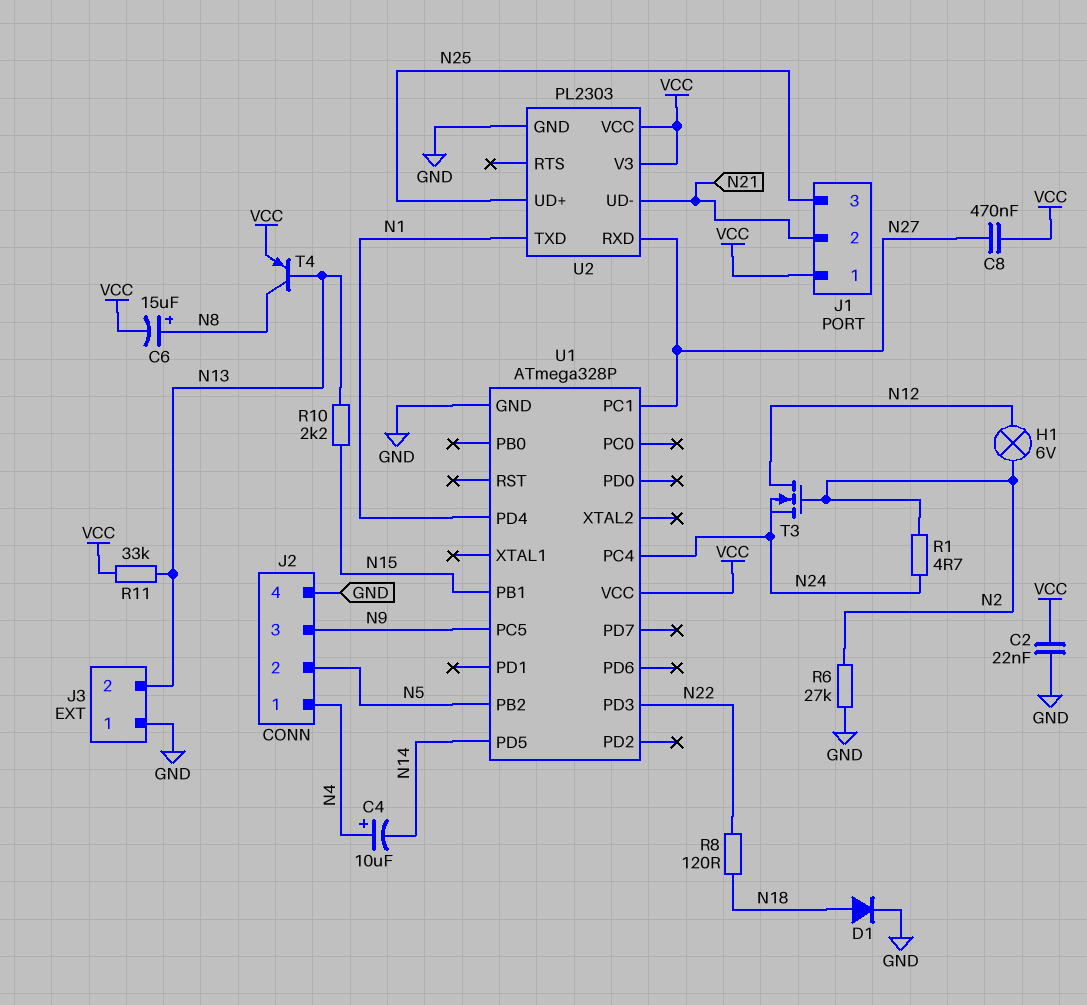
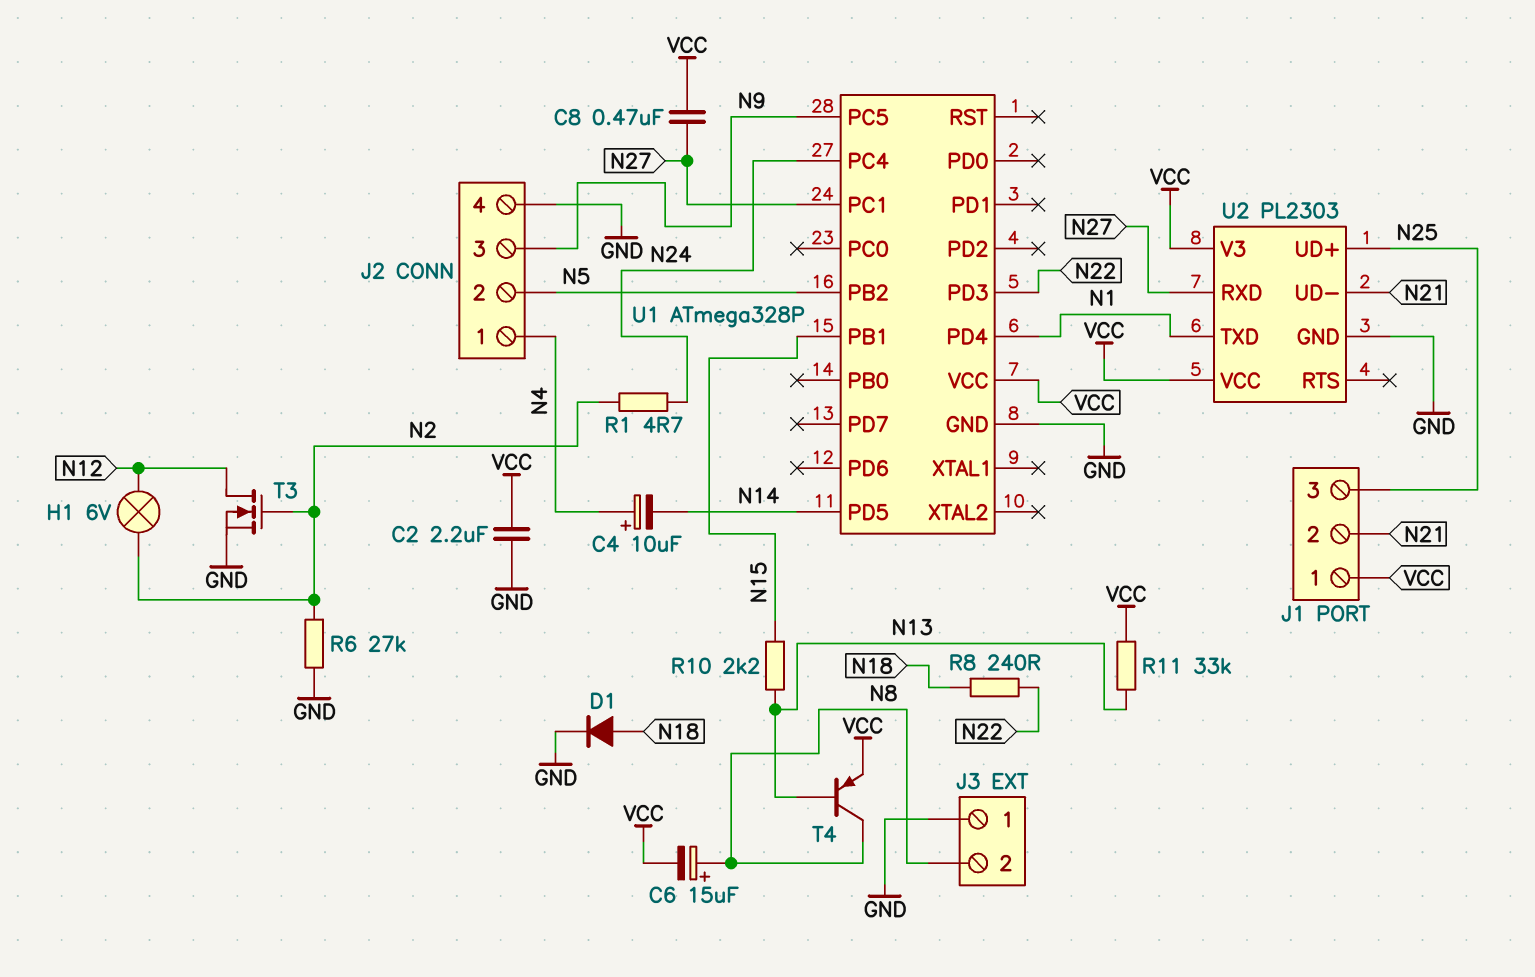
C2: 22nF (GND, VCC) -> 2.2uF (GND, VCC)
J3 pin 2: N13 -> N8
R8: 120 (N18, N22) -> 240 (N18, N22)
T3: NMOS (G N2, D N12, S N24) -> NMOS (G N2, D N12, S GND)

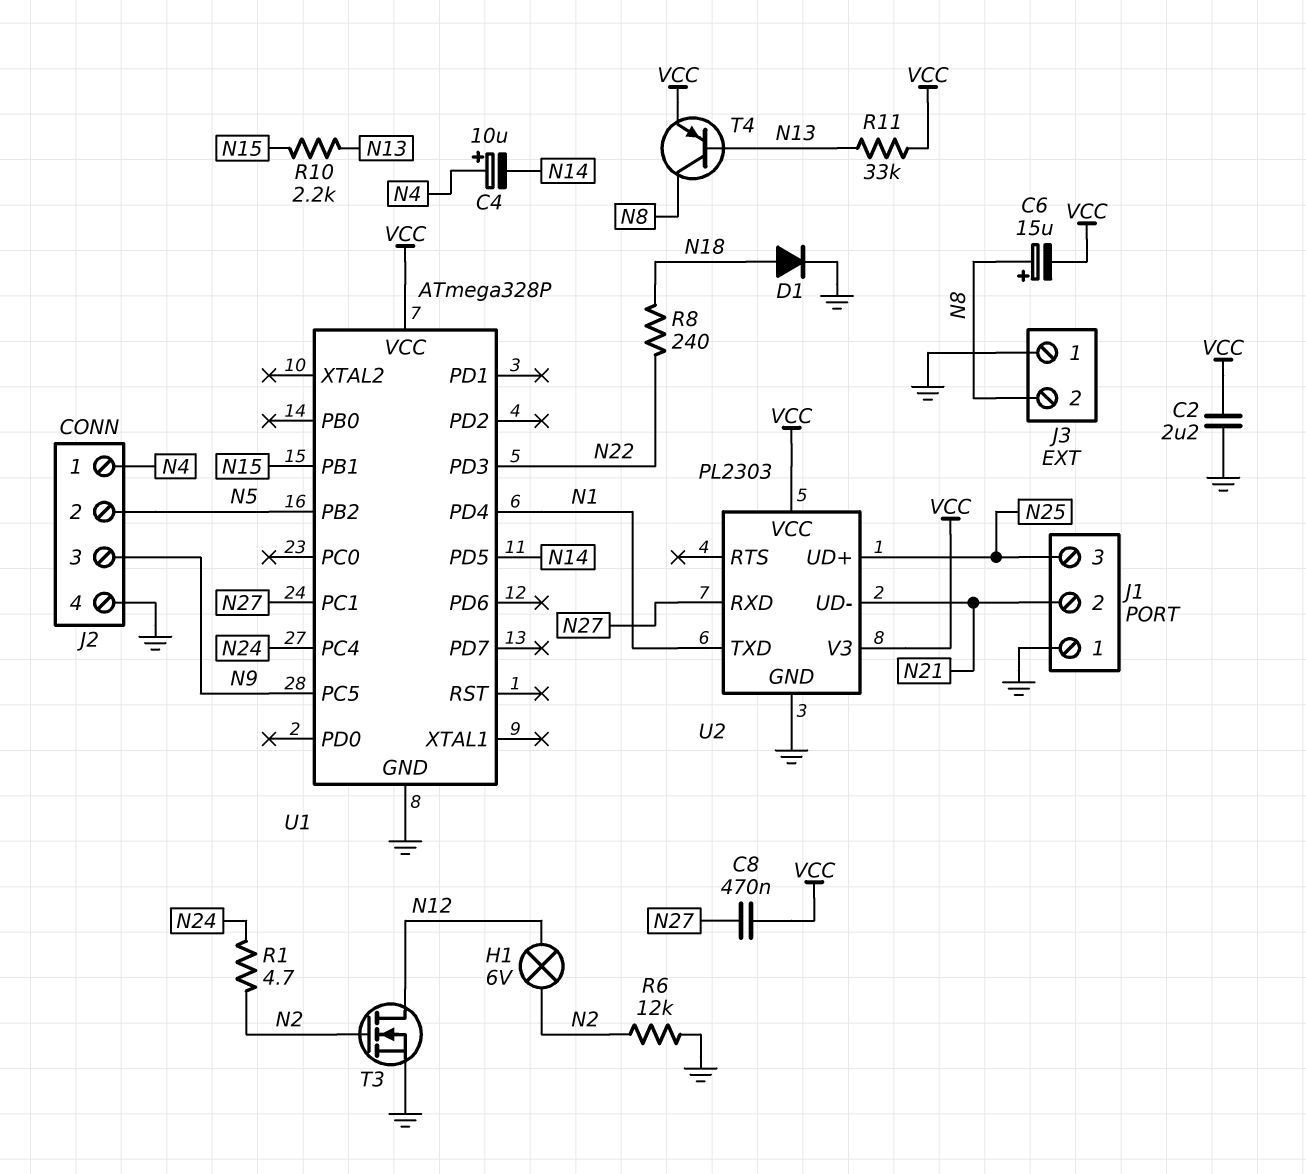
J1 pin 1: VCC -> GND
R6: 27k (GND, N2) -> 12k (GND, N2)

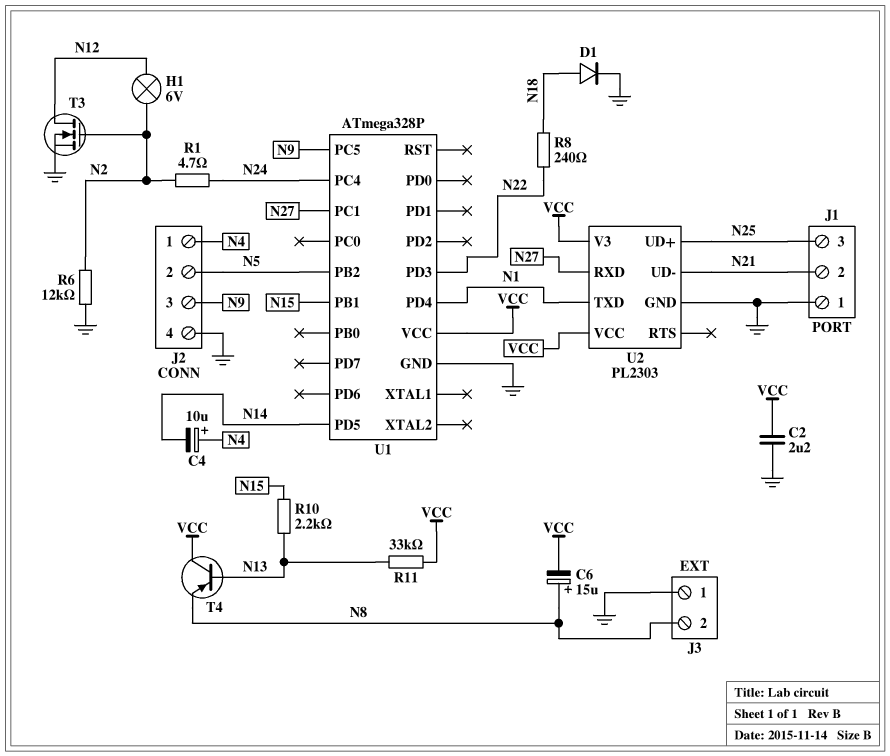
C8: 470nF (N27, VCC) -> none
T4: PNP (B N13, C N8, E VCC) -> PNP (B N13, C VCC, E N8)

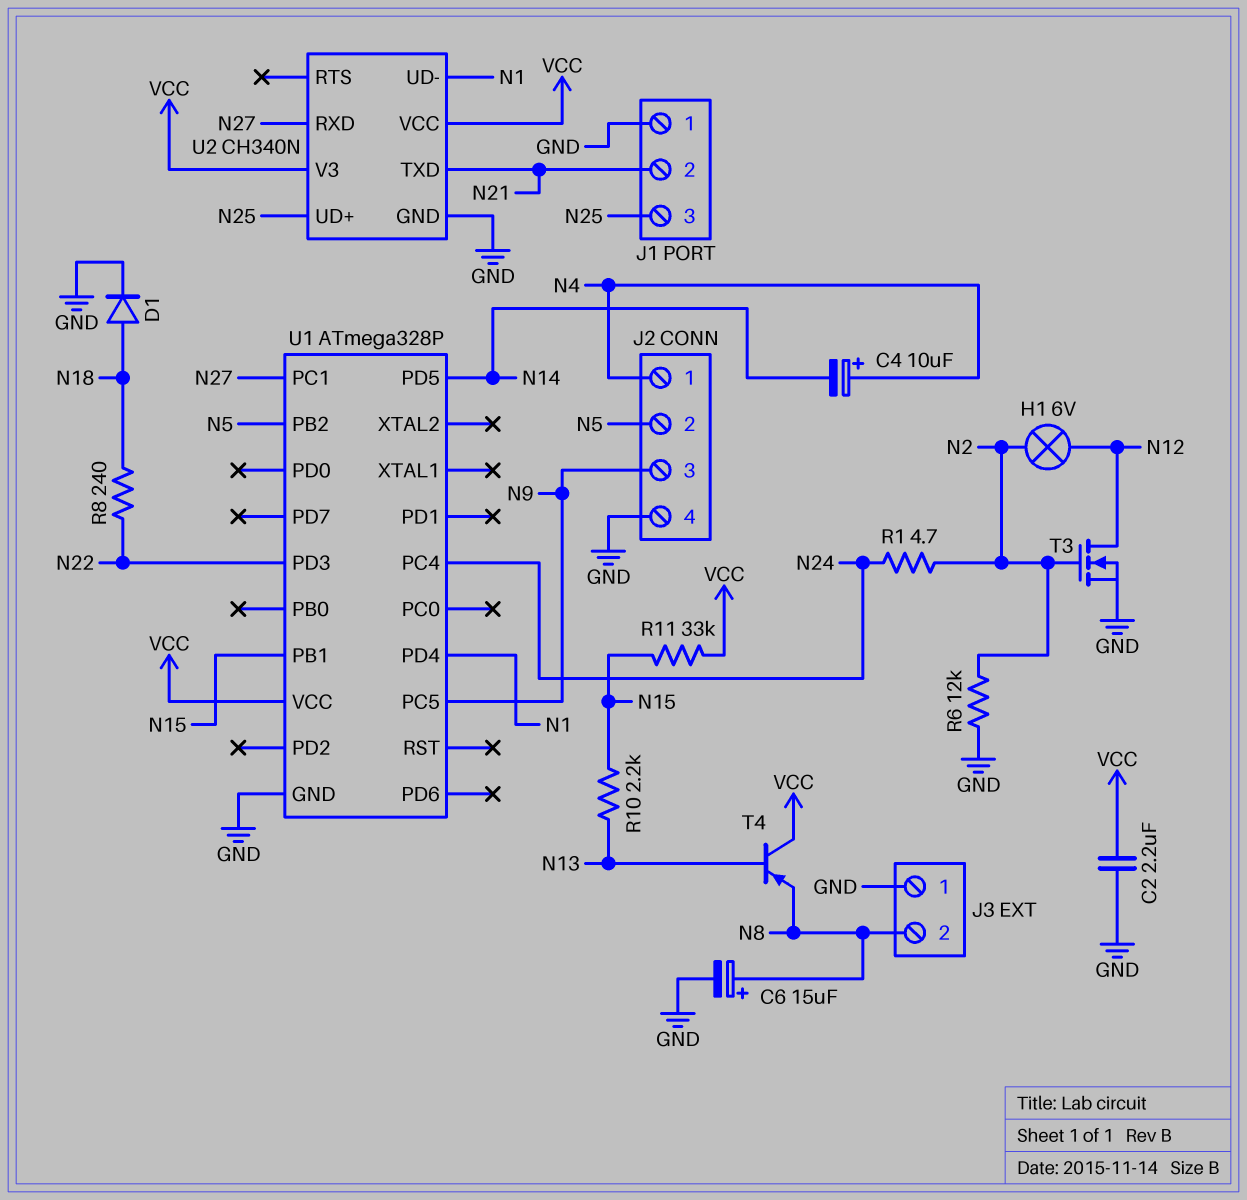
C6: 15uF (plus N8, minus VCC) -> 15uF (plus N8, minus GND)
R11: 33k (N13, VCC) -> 33k (N15, VCC)
U2: PL2303 -> CH340N
U2 pin TXD: N1 -> N21
U2 pin UD-: N21 -> N1

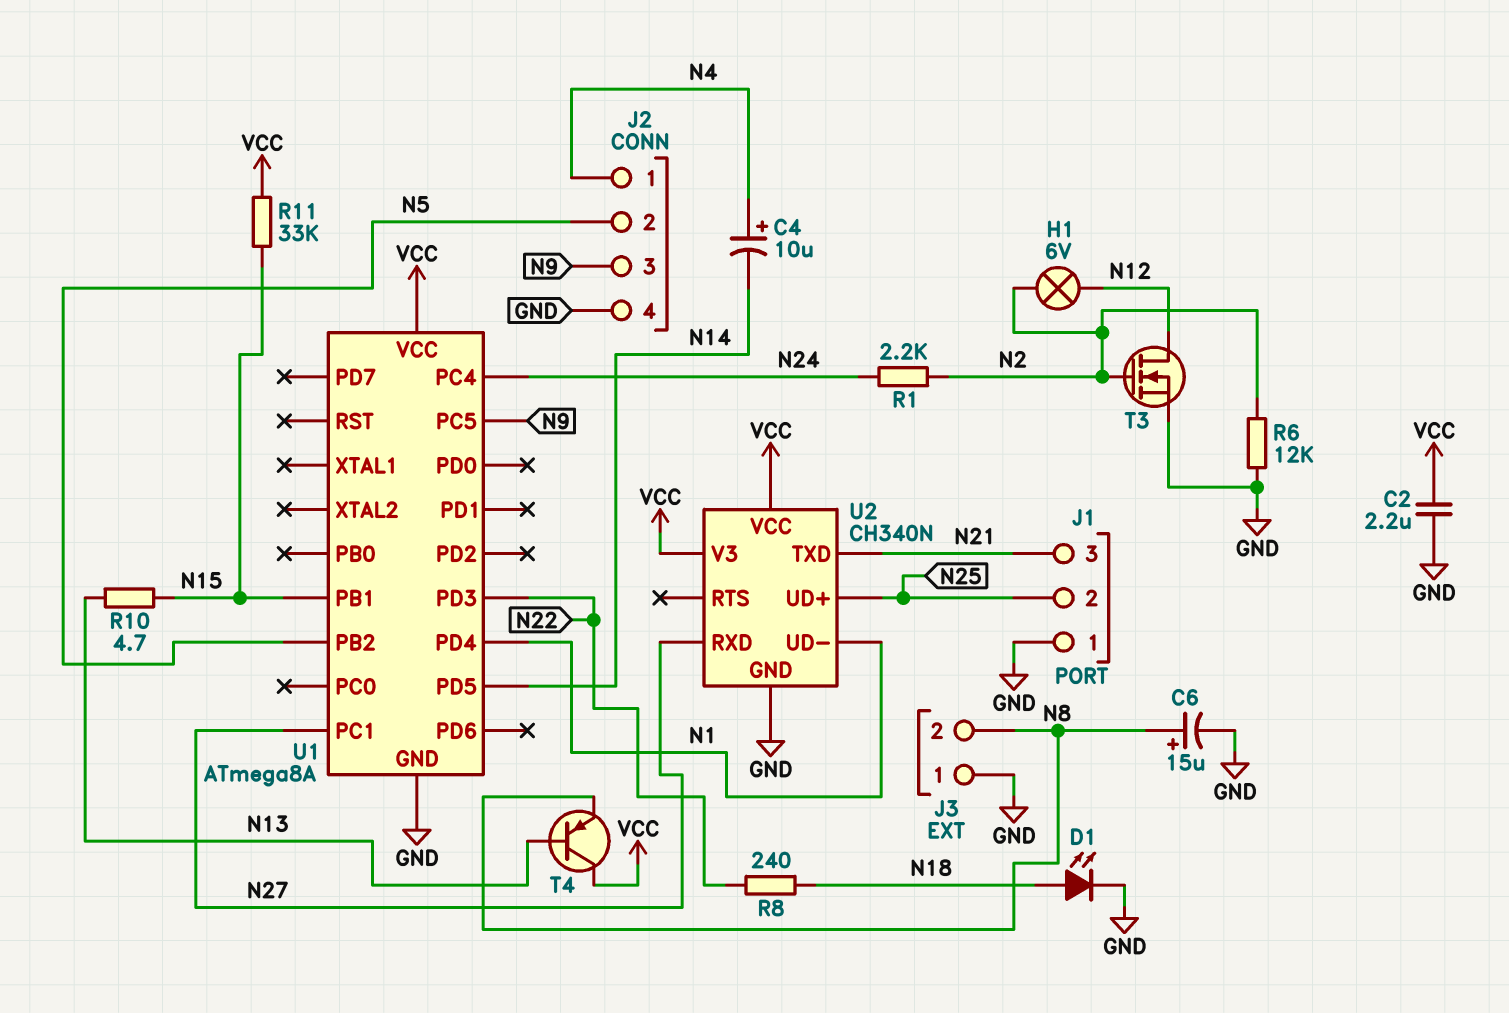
D1: diode (A N18, K GND) -> LED (A N18, K GND)
J1 pin 2: N21 -> N25
J1 pin 3: N25 -> N21
R1: 4.7 (N2, N24) -> 2.2k (N2, N24)
R10: 2.2k (N13, N15) -> 4.7 (N13, N15)
U1: ATmega328P -> ATmega8A

